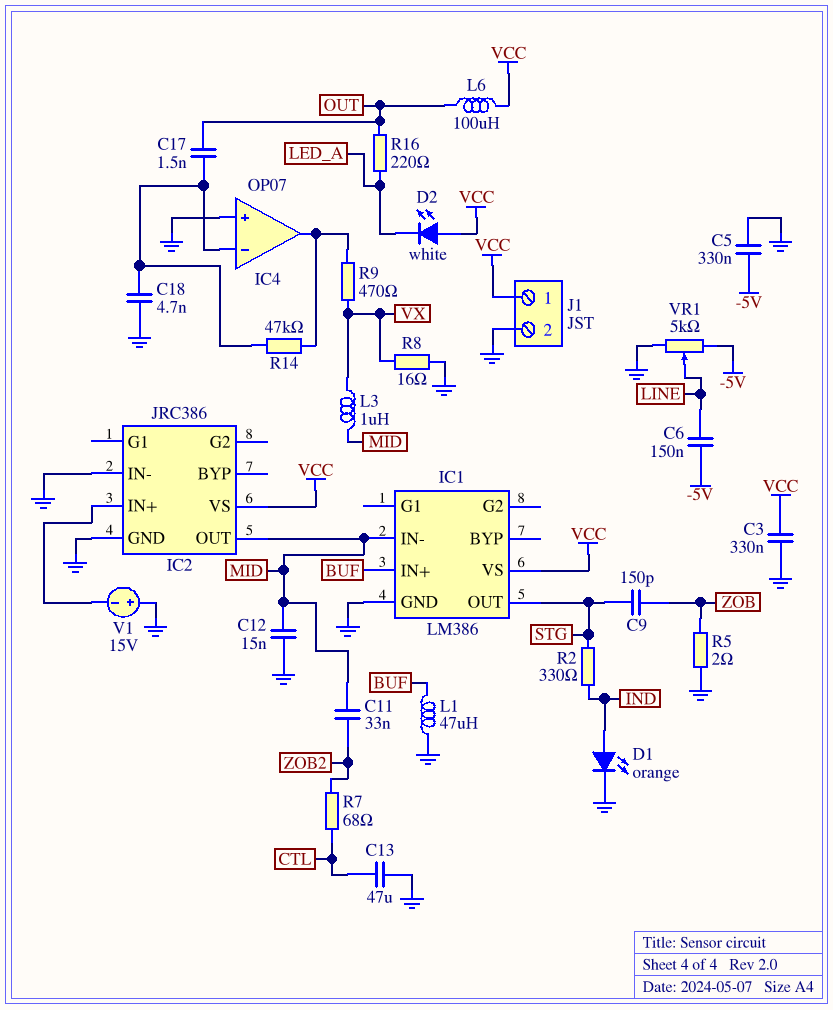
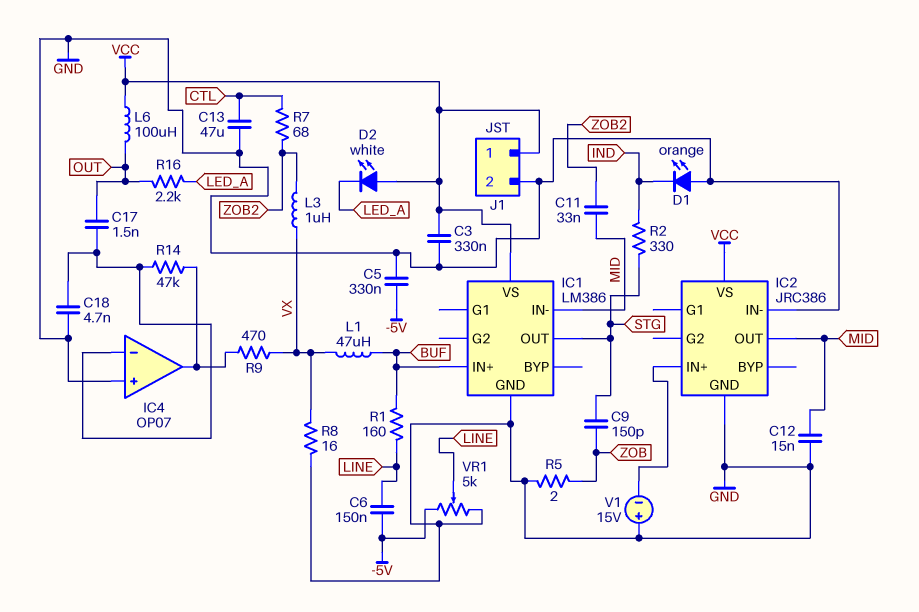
D1: LED orange (A IND, K GND) -> LED orange (A GND, K IND)
L1: 47uH (BUF, GND) -> 47uH (BUF, VX)
L3: 1uH (MID, VX) -> 1uH (VX, ZOB2)
R1: none -> 160 (BUF, LINE)
R16: 220 (LED_A, OUT) -> 2.2k (LED_A, OUT)

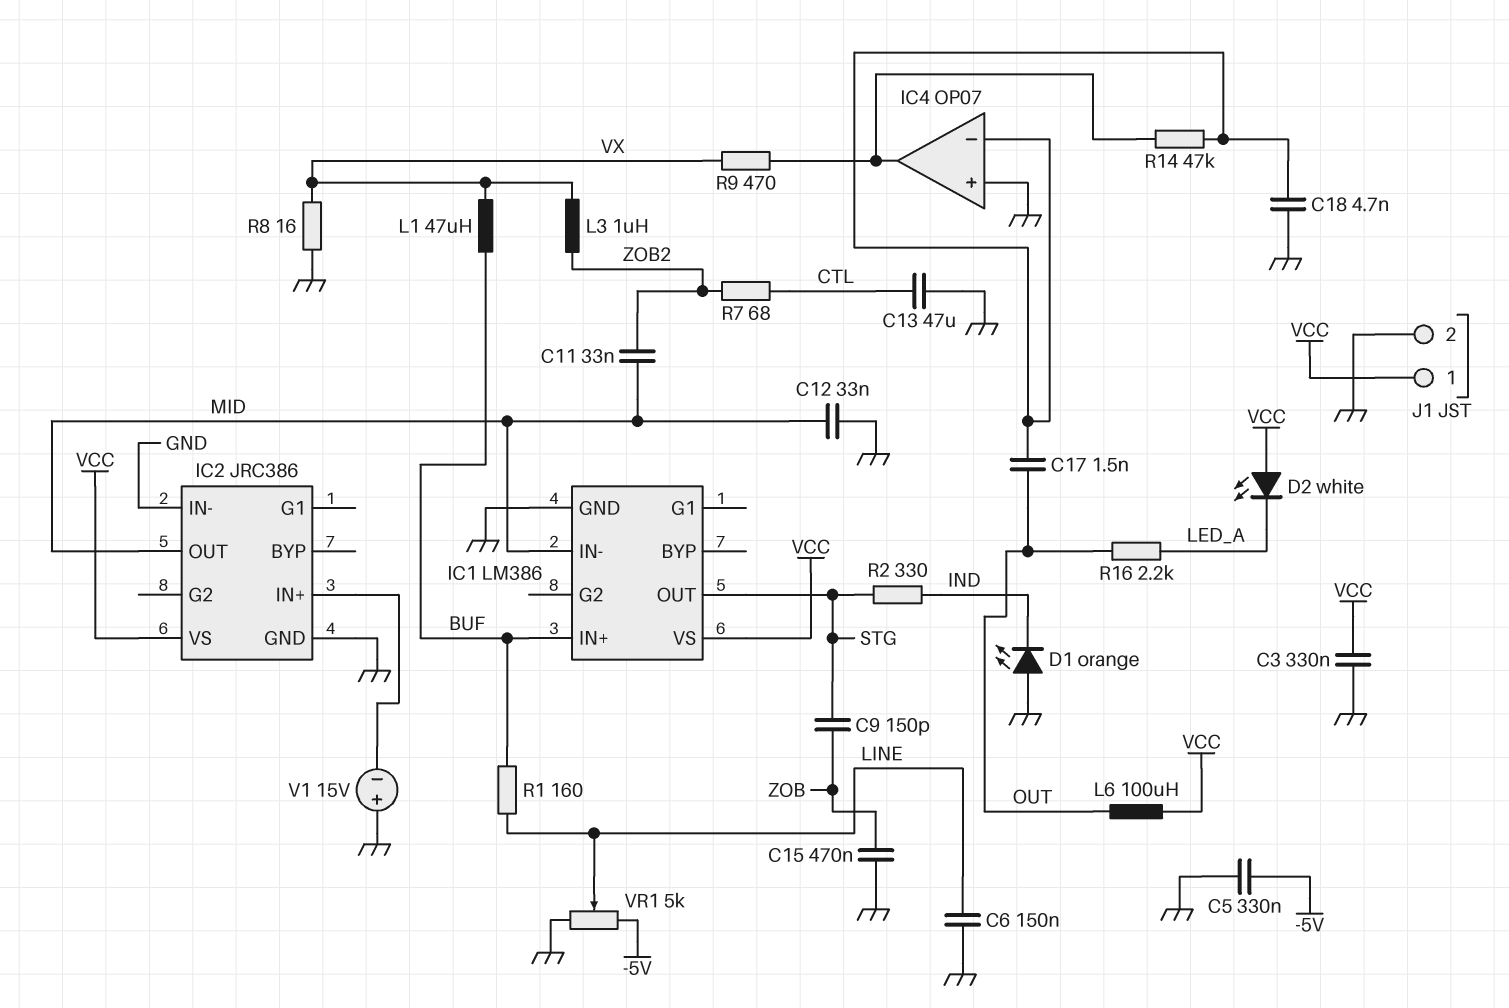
C6: 150nF (-5V, LINE) -> 150nF (GND, LINE)
C12: 15nF (GND, MID) -> 33nF (GND, MID)
C15: none -> 470nF (GND, ZOB)
R5: 2 (GND, ZOB) -> none

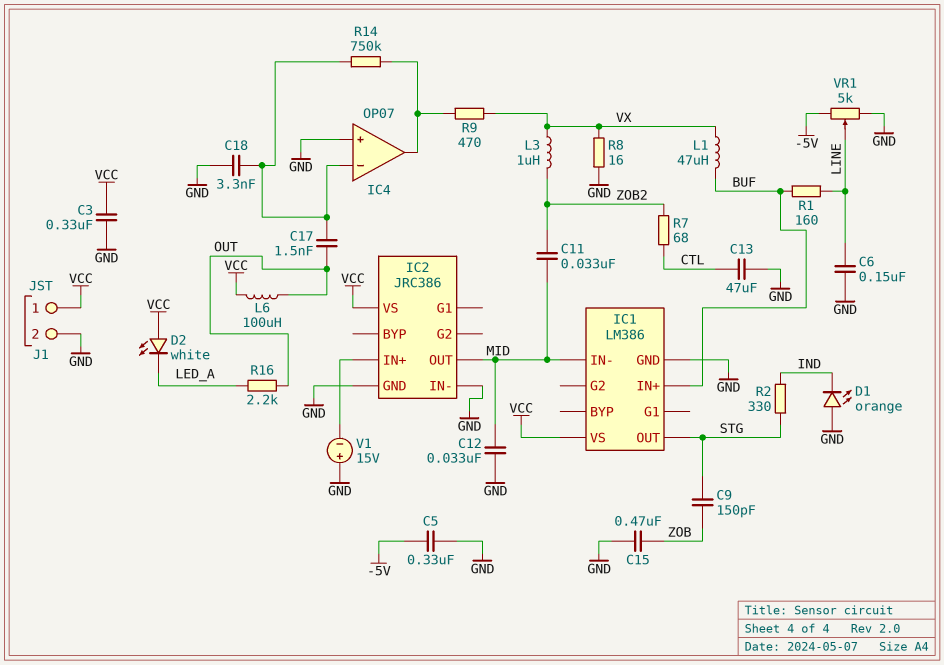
C18: 4.7nF (GND, IC4/in-) -> 3.3nF (GND, IC4/in-)
R14: 47k (IC4/in-, IC4/out) -> 750k (IC4/in-, IC4/out)

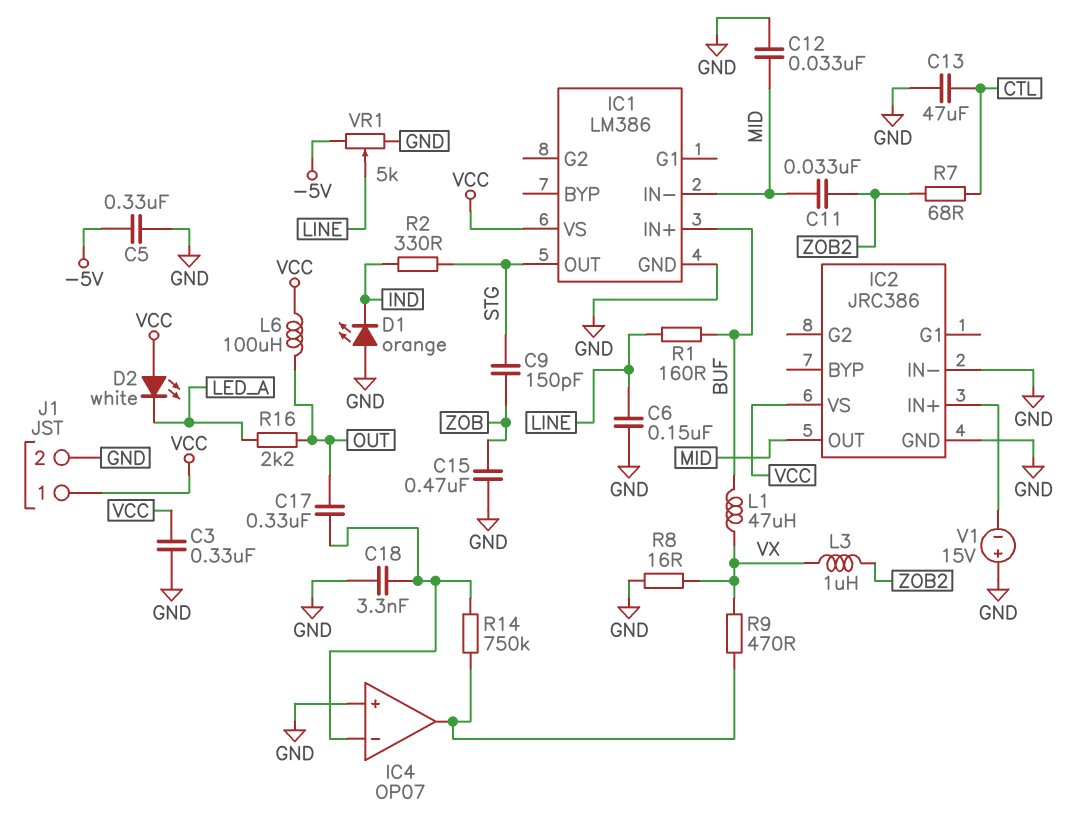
C17: 1.5nF (IC4/in-, OUT) -> 330nF (IC4/in-, OUT)

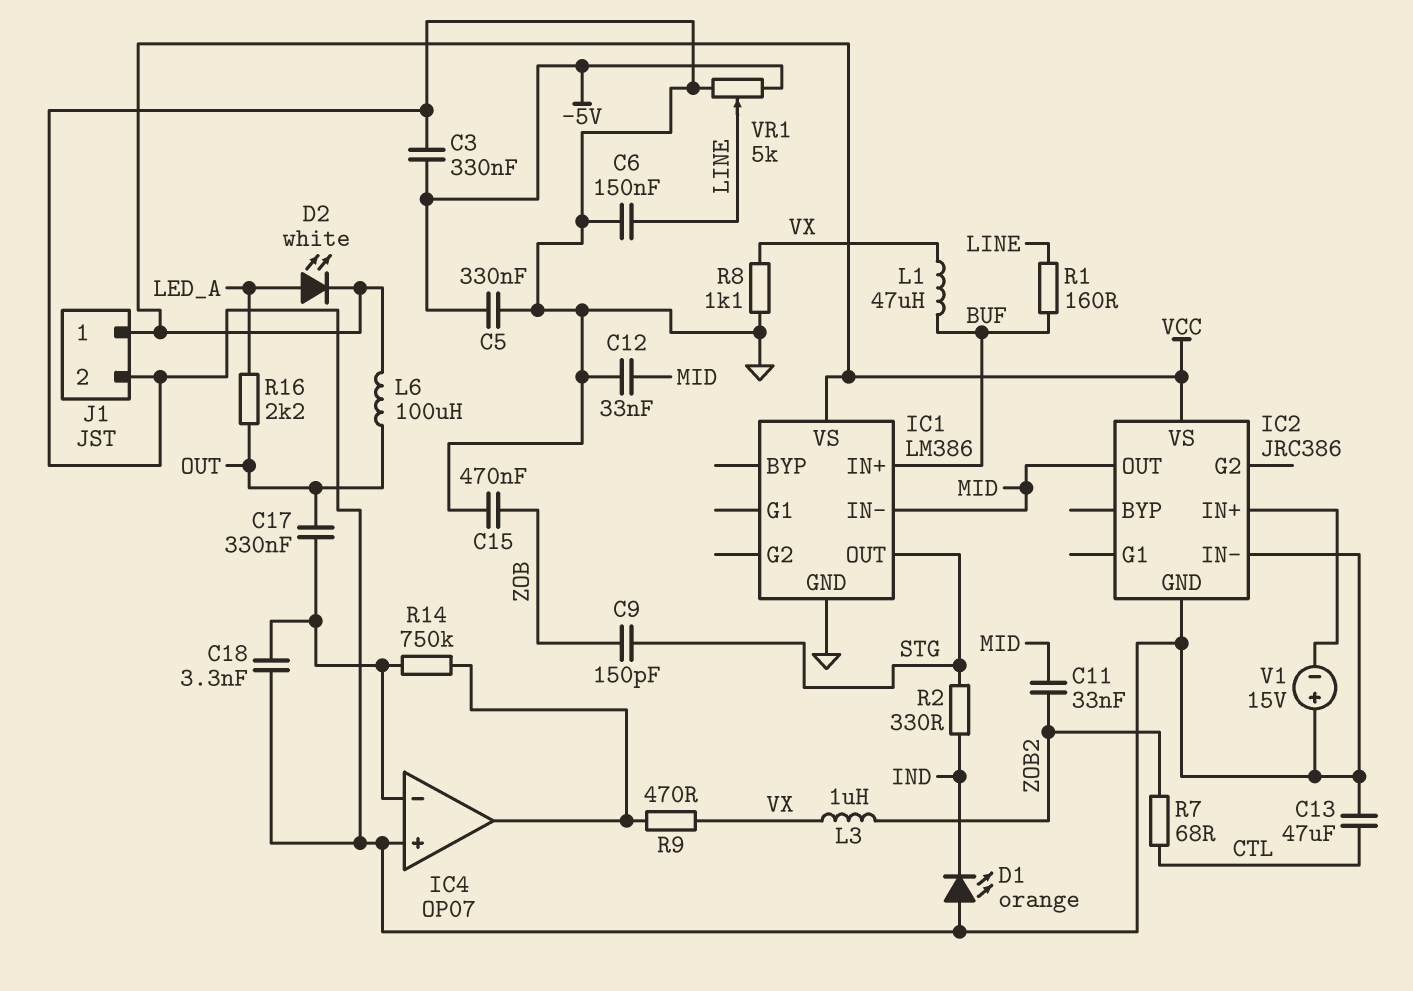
C3: 330nF (GND, VCC) -> 330nF (-5V, GND)
D2: LED white (A VCC, K LED_A) -> LED white (A LED_A, K VCC)
R8: 16 (GND, VX) -> 1.1k (GND, VX)

